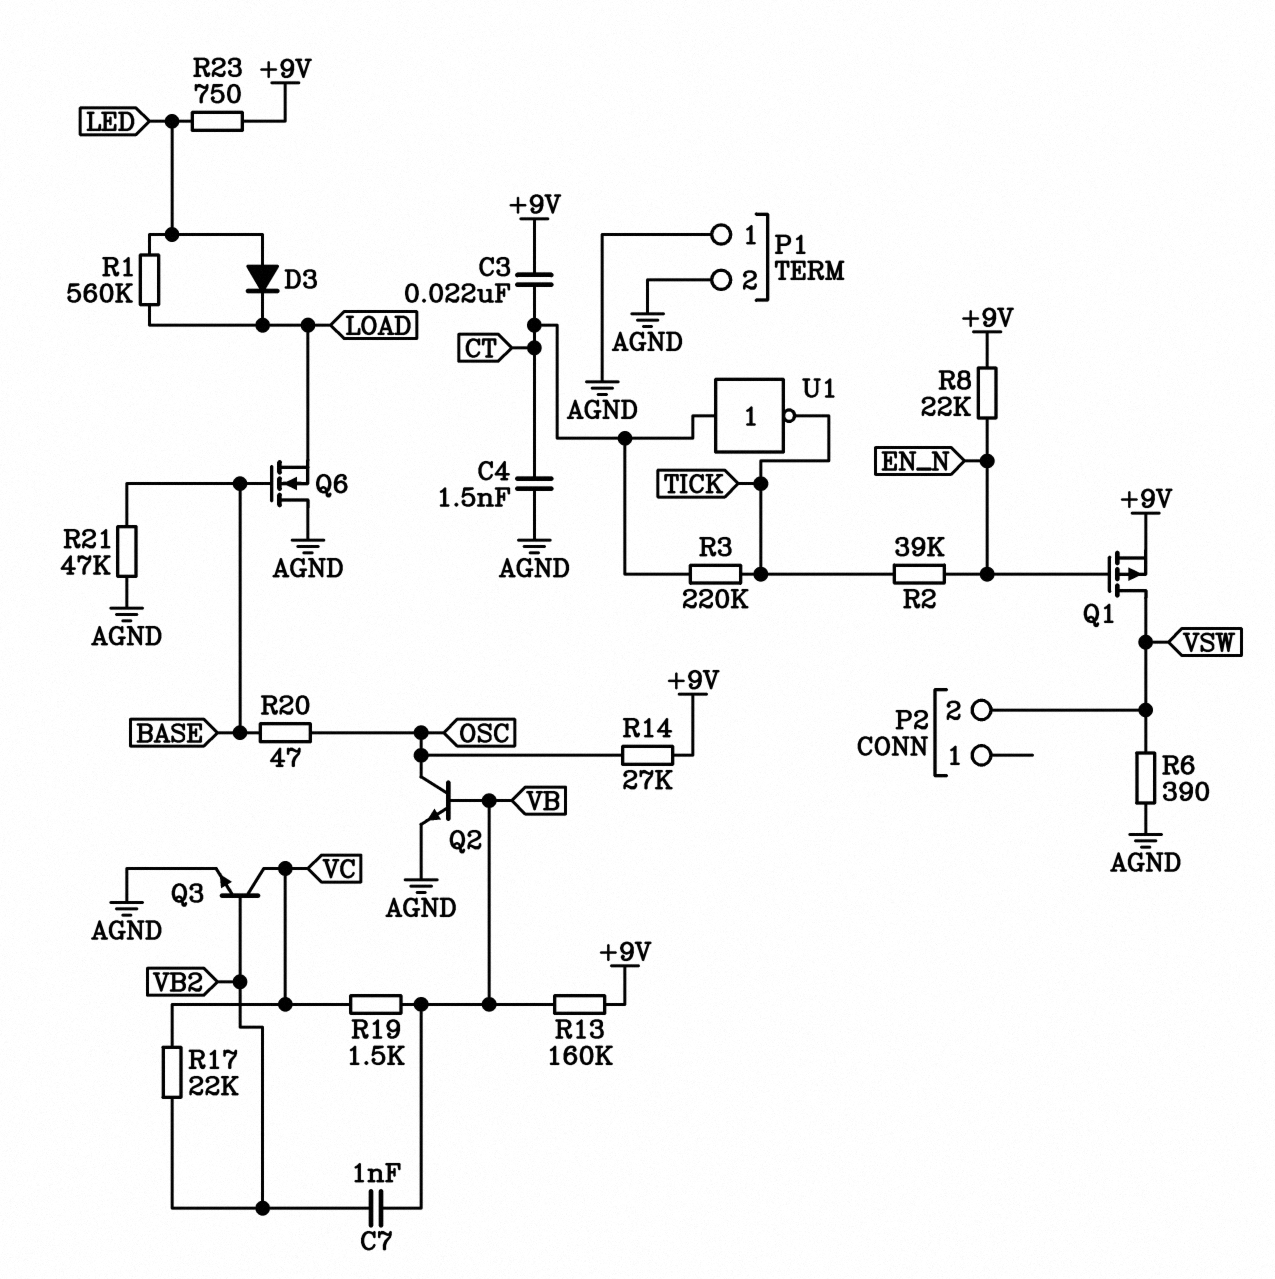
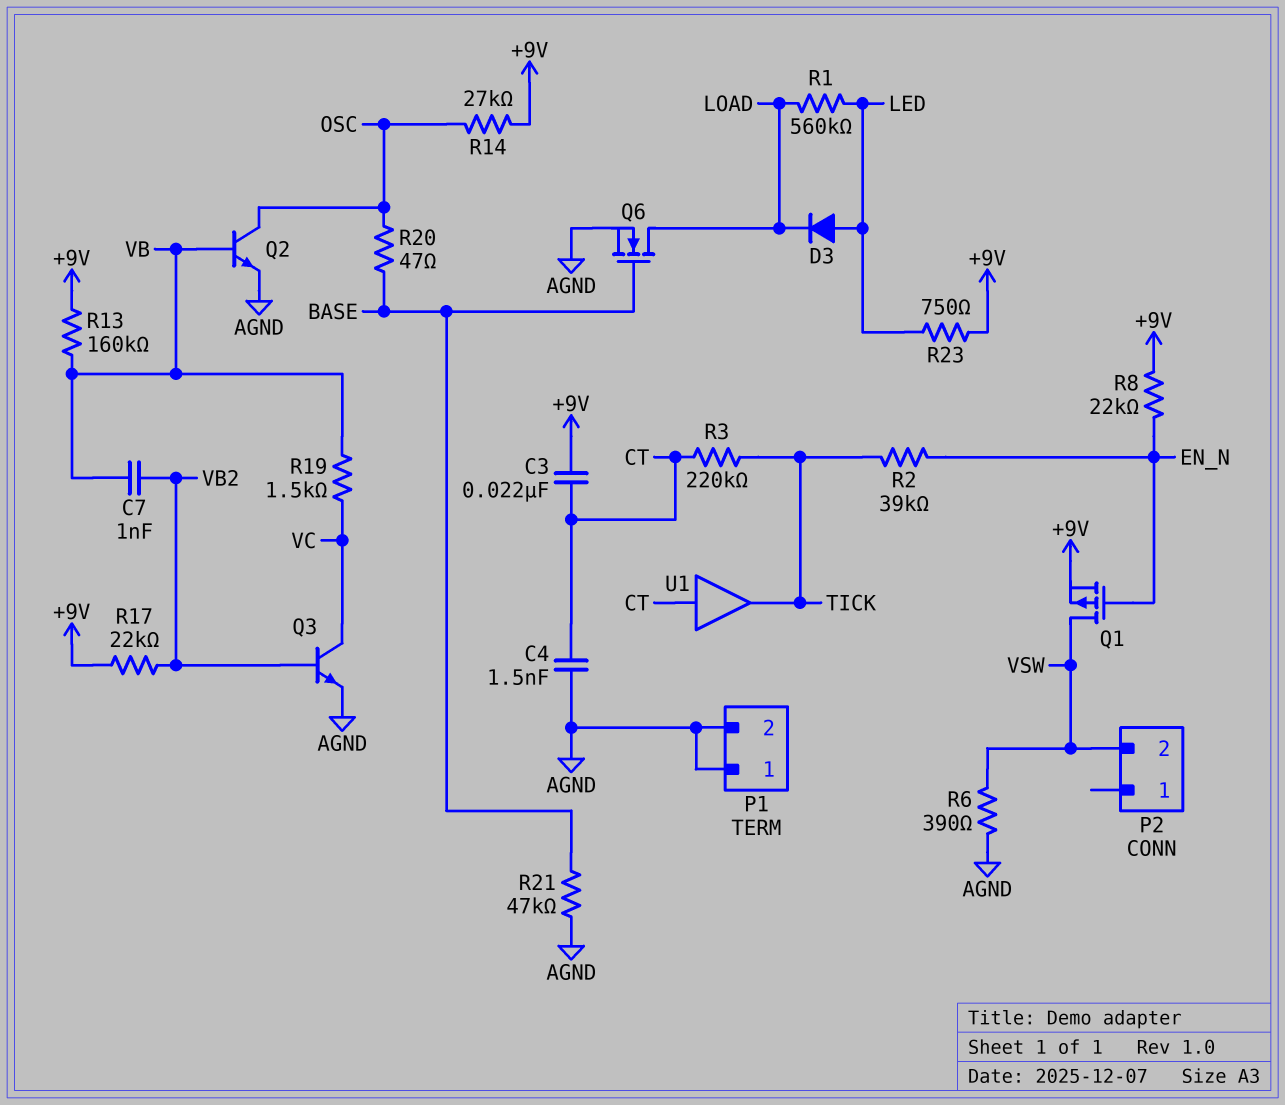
Q6: NMOS (G BASE, D AGND, S LOAD) -> NMOS (G BASE, D LOAD, S AGND)
R17: 22k (VB2, VC) -> 22k (+9V, VB2)
U1: NOT (in CT, out TICK) -> buffer (in CT, out TICK)

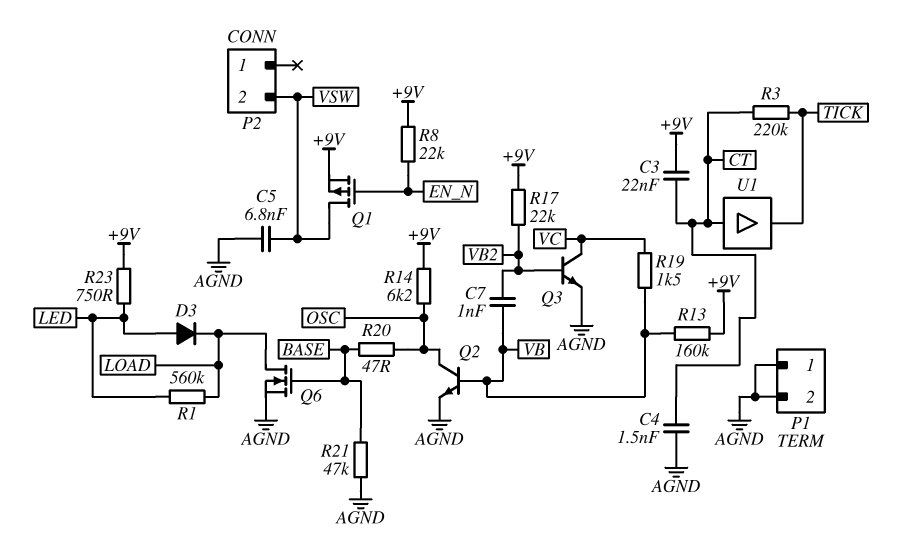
C5: none -> 6.8nF (AGND, VSW)
R2: 39k (EN_N, TICK) -> none
R6: 390 (AGND, VSW) -> none
R14: 27k (+9V, OSC) -> 6.2k (+9V, OSC)

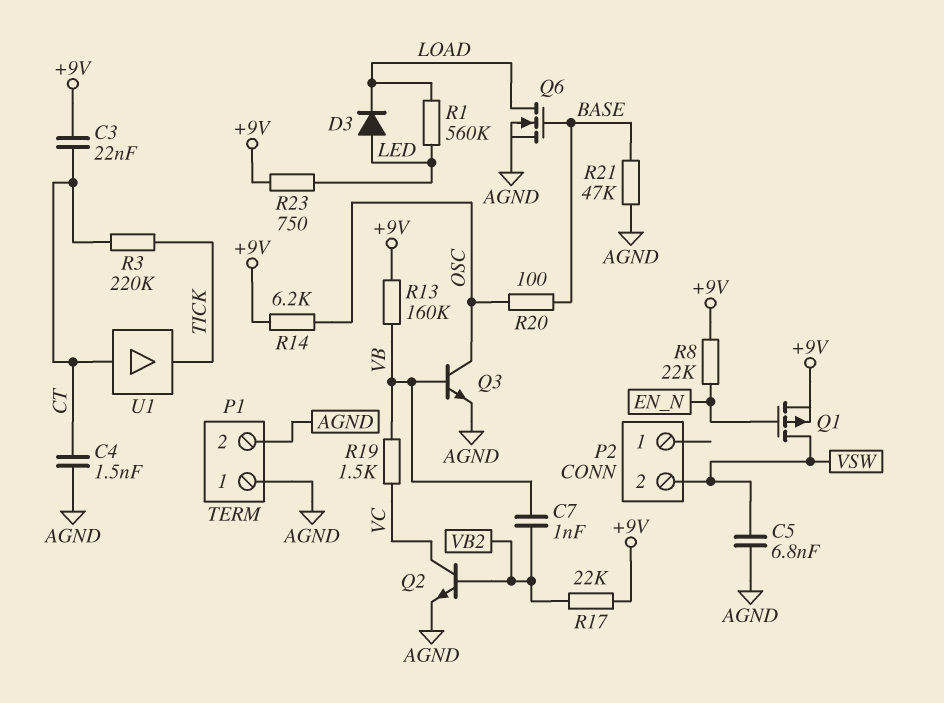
Q2: NPN (B VB, C OSC, E AGND) -> NPN (B VB2, C VC, E AGND)
Q3: NPN (B VB2, C VC, E AGND) -> NPN (B VB, C OSC, E AGND)
R20: 47 (BASE, OSC) -> 100 (BASE, OSC)

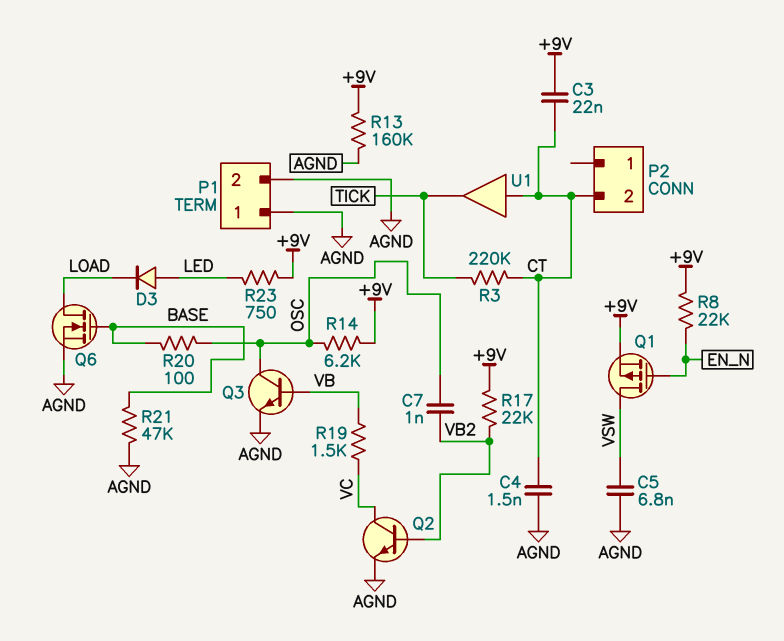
C7: 1nF (VB, VB2) -> 1nF (OSC, VB2)
P2 pin 2: VSW -> CT
R1: 560k (LED, LOAD) -> none
R13: 160k (+9V, VB) -> 160k (+9V, AGND)

